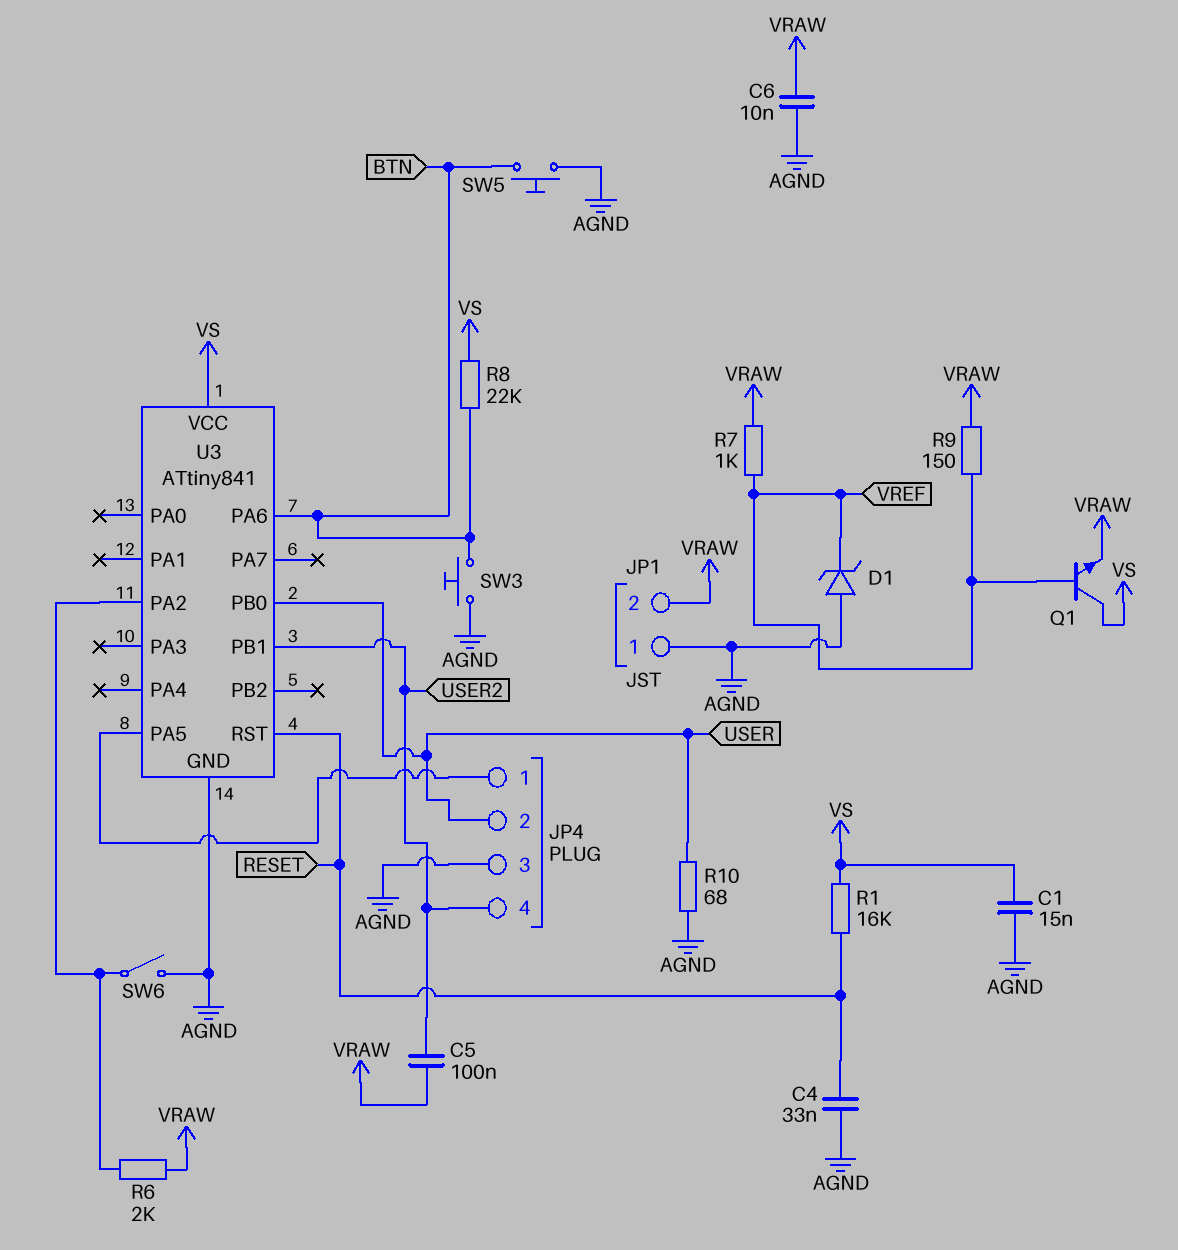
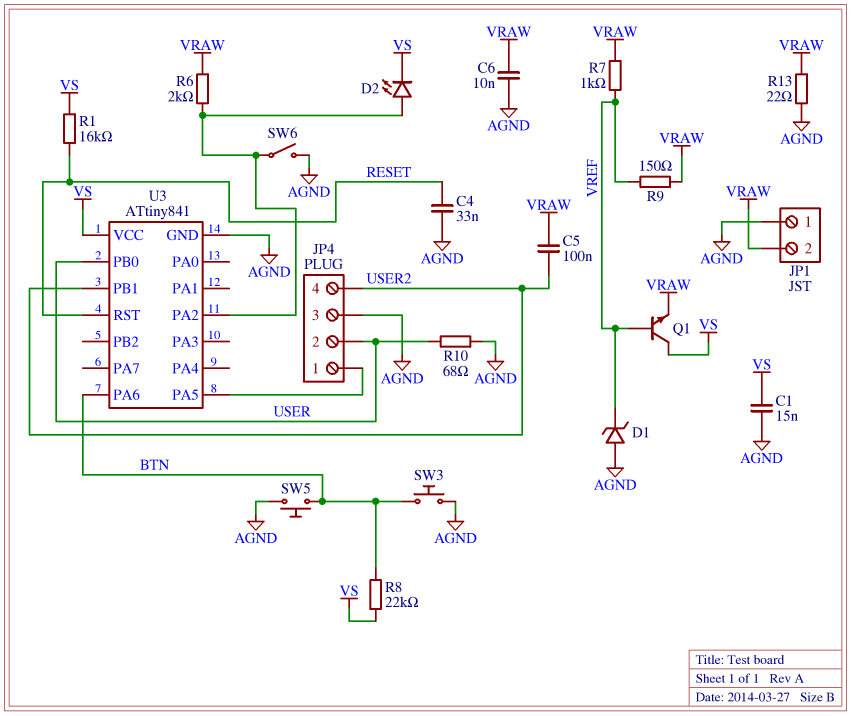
D2: none -> LED (A U3/PA2, K VS)
R13: none -> 22 (AGND, VRAW)

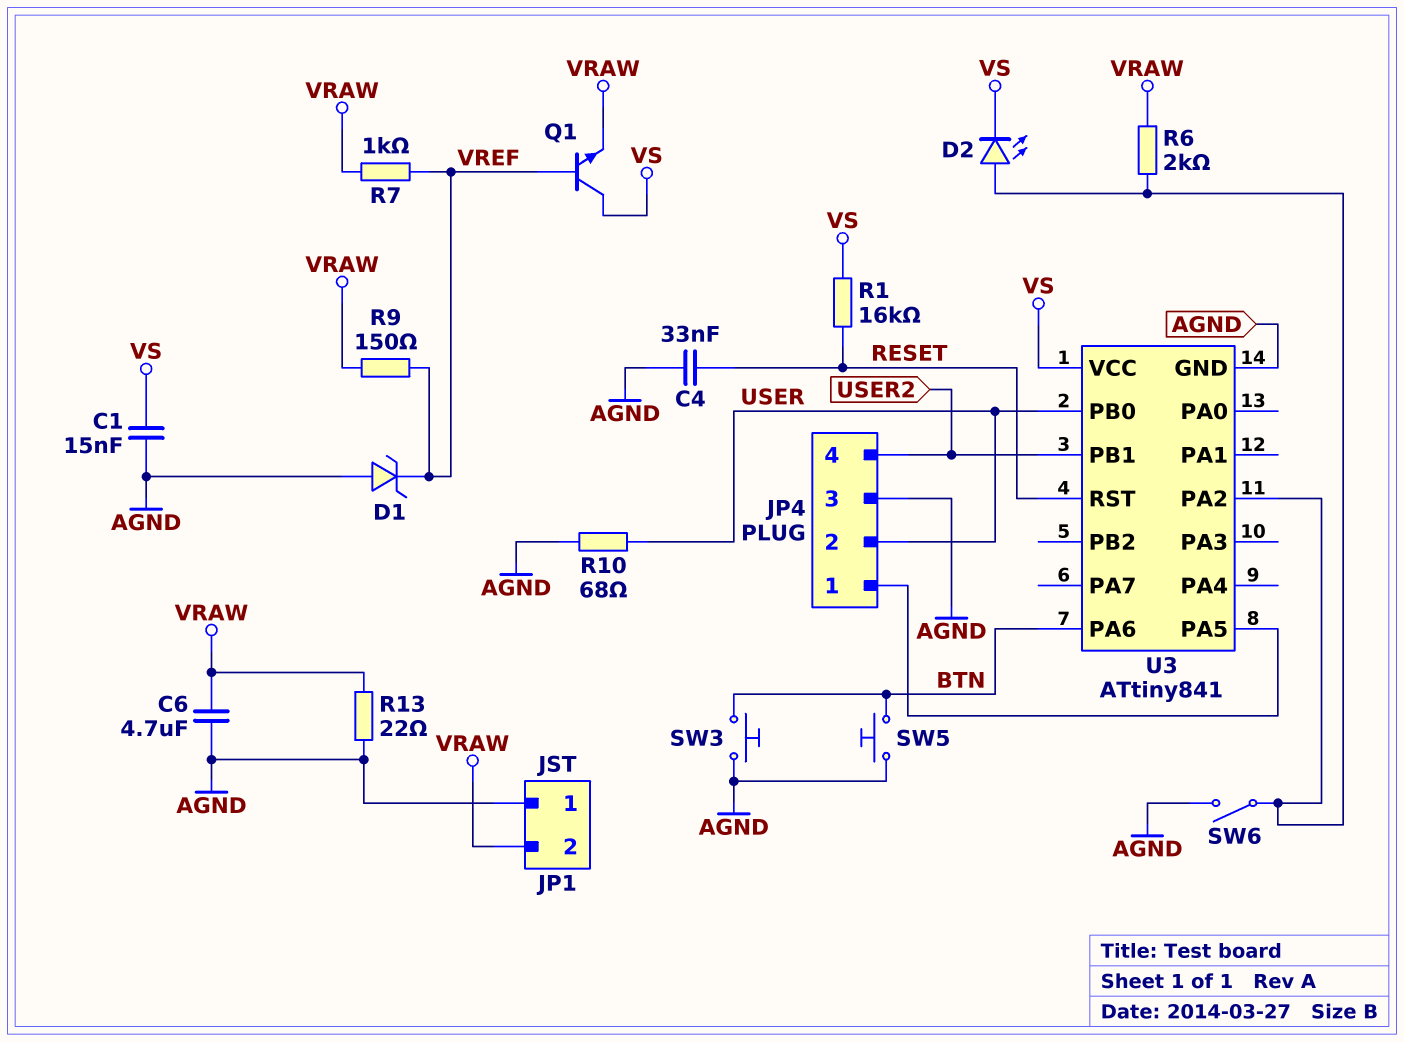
C5: 100nF (USER2, VRAW) -> none
C6: 10nF (AGND, VRAW) -> 4.7uF (AGND, VRAW)
R8: 22k (BTN, VS) -> none

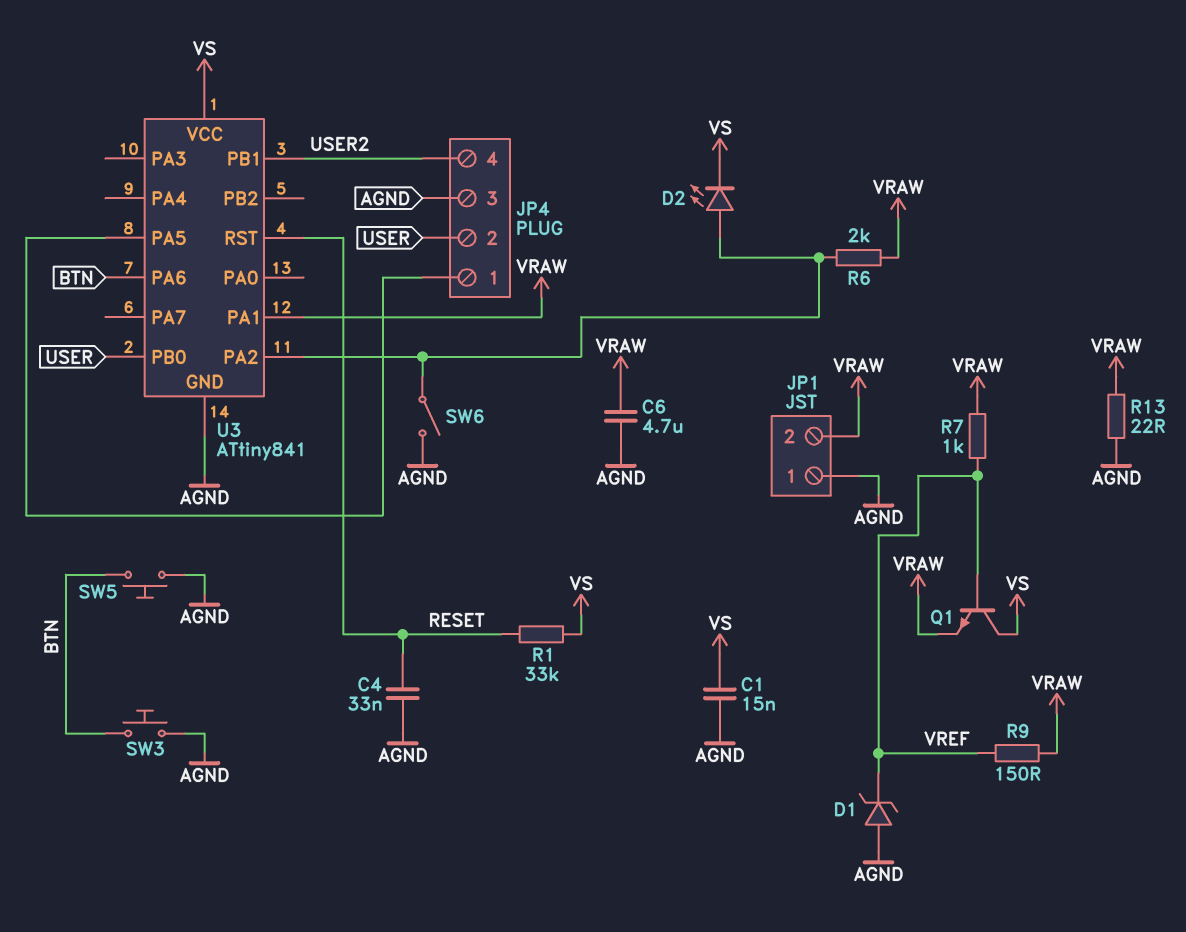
R1: 16k (RESET, VS) -> 33k (RESET, VS)
R10: 68 (AGND, USER) -> none
U3 pin PA1: none -> VRAW

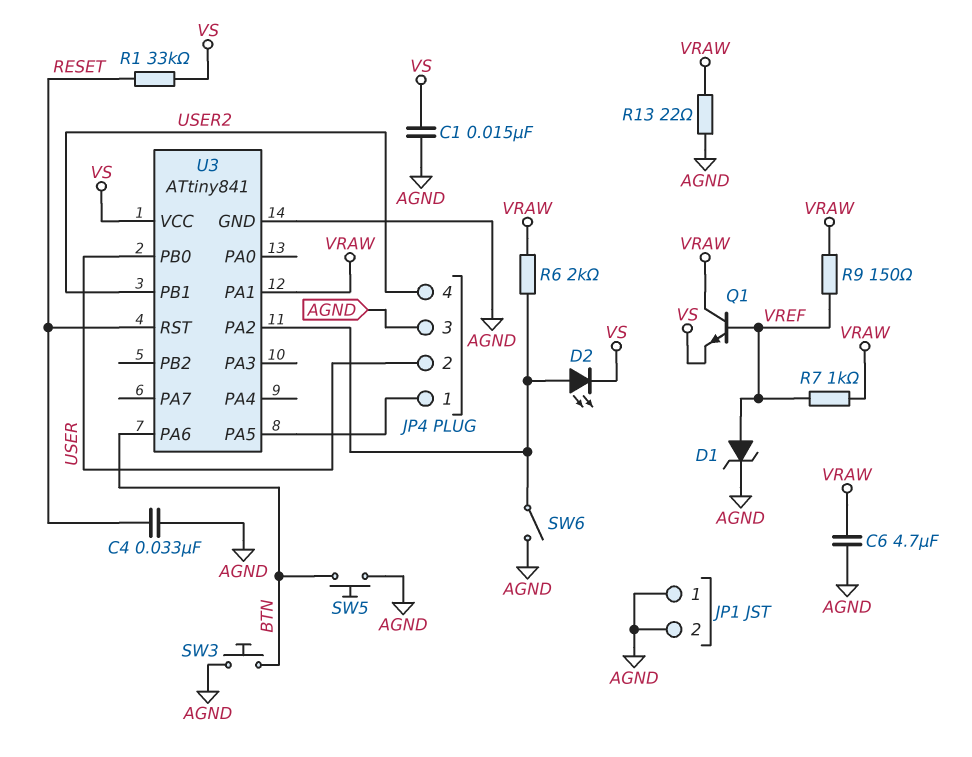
D1: zener (A AGND, K VREF) -> zener (A VREF, K AGND)
JP1 pin 2: VRAW -> AGND
Q1: NPN (B VREF, C VS, E VRAW) -> NPN (B VREF, C VRAW, E VS)

